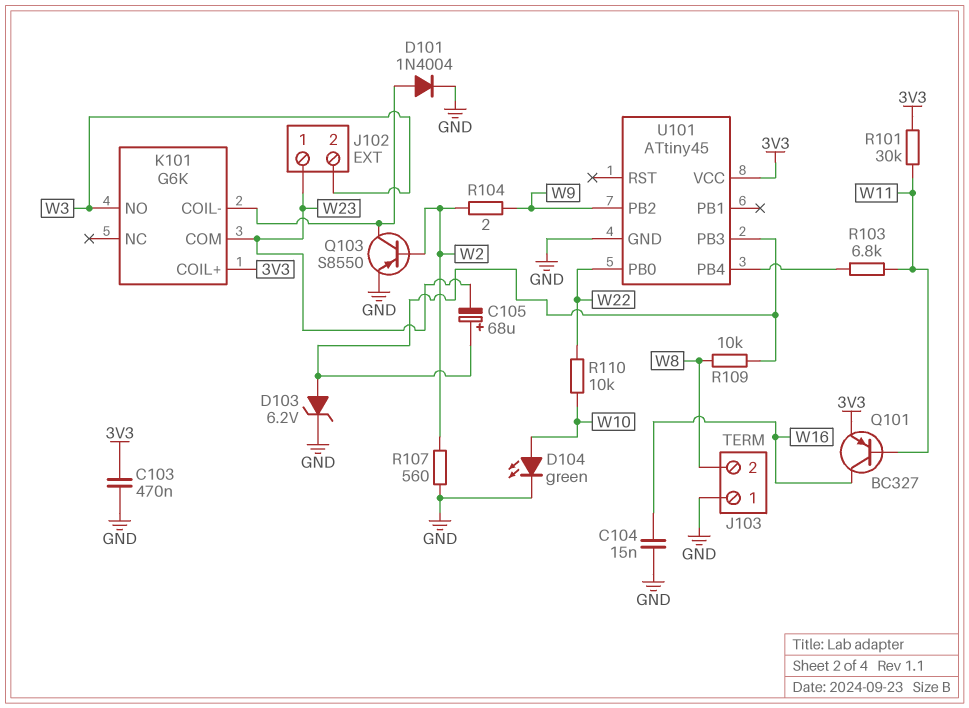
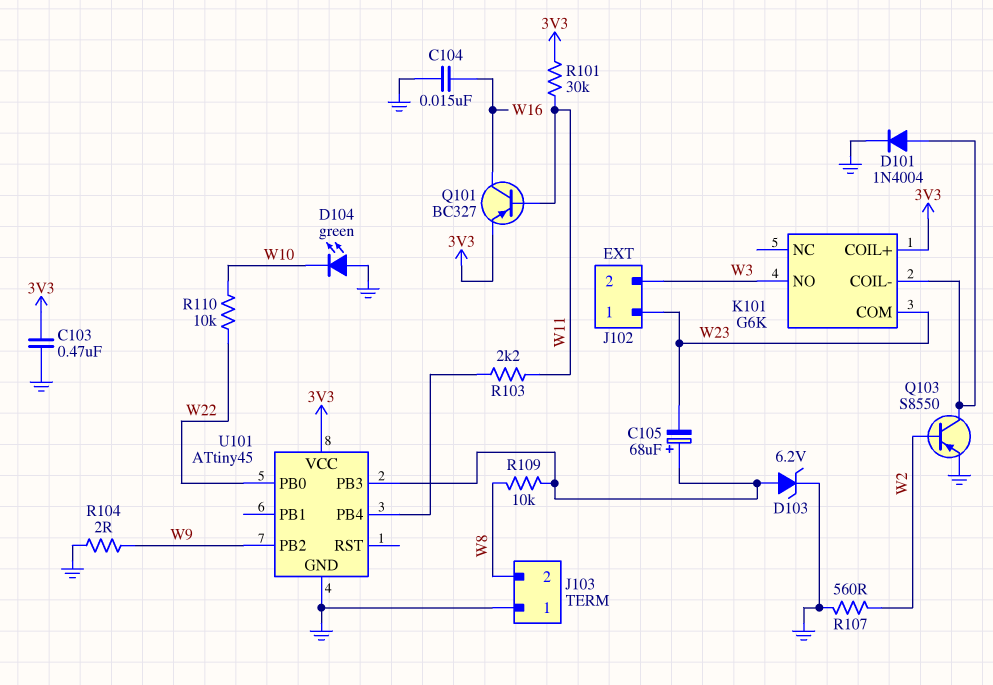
D104: LED green (A W10, K GND) -> LED green (A GND, K W10)
R103: 6.8k (U101/PB4, W11) -> 2.2k (U101/PB4, W11)
R104: 2 (W2, W9) -> 2 (GND, W9)

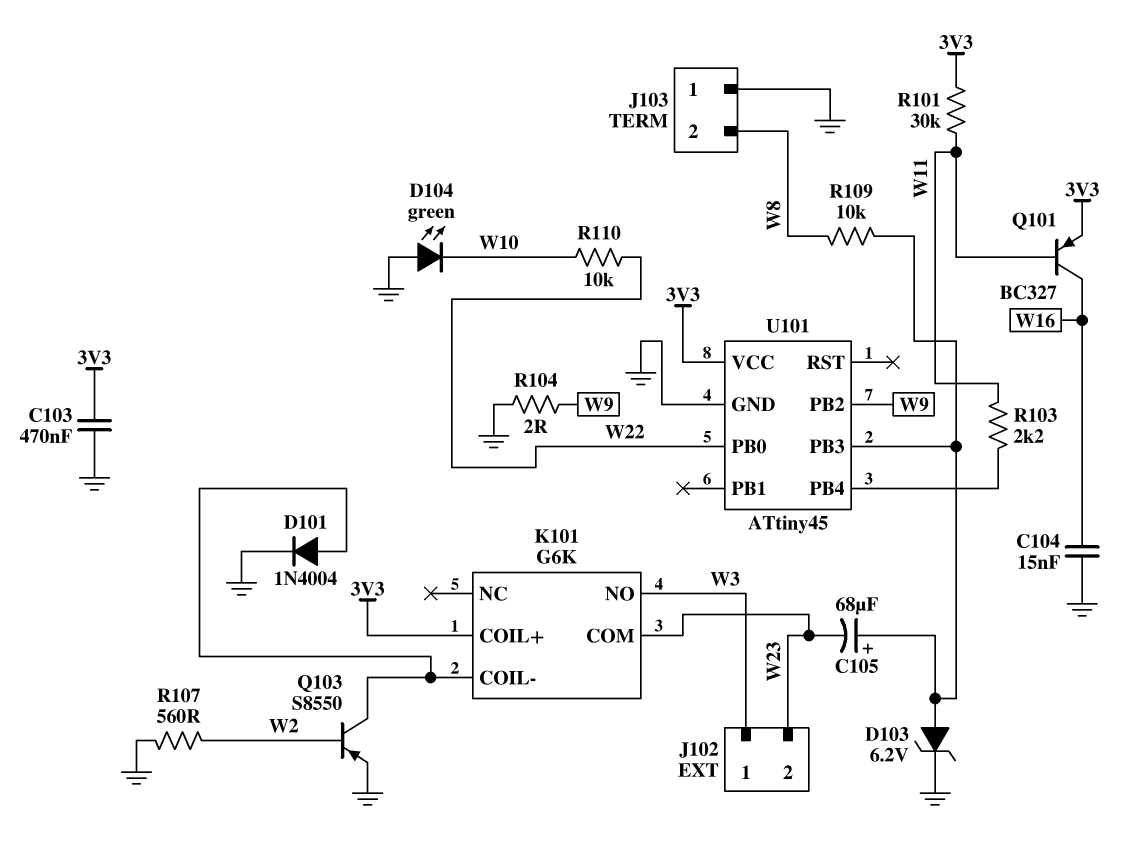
J102 pin 1: W23 -> W3
J102 pin 2: W3 -> W23

